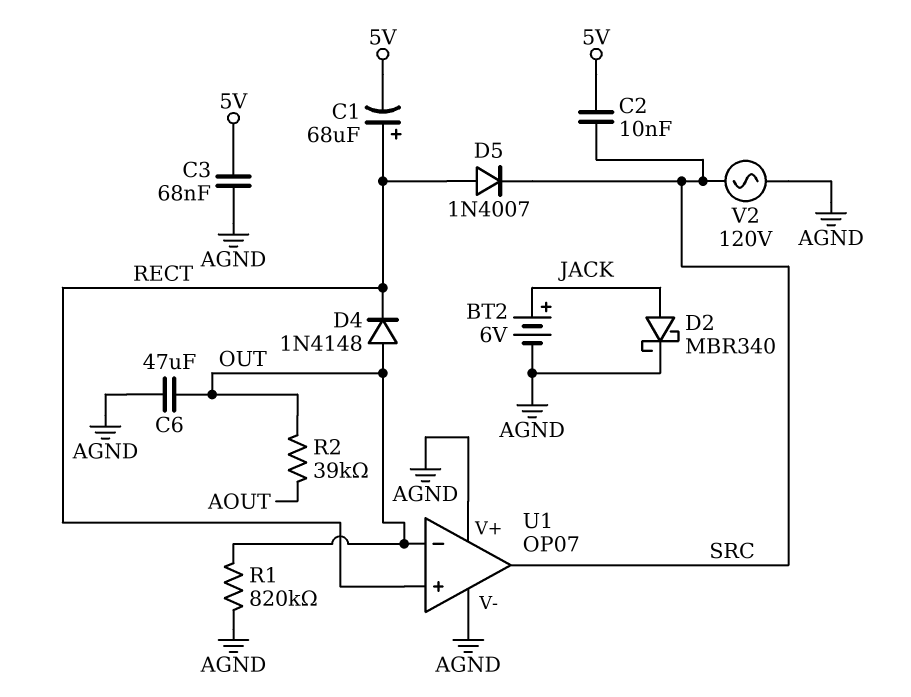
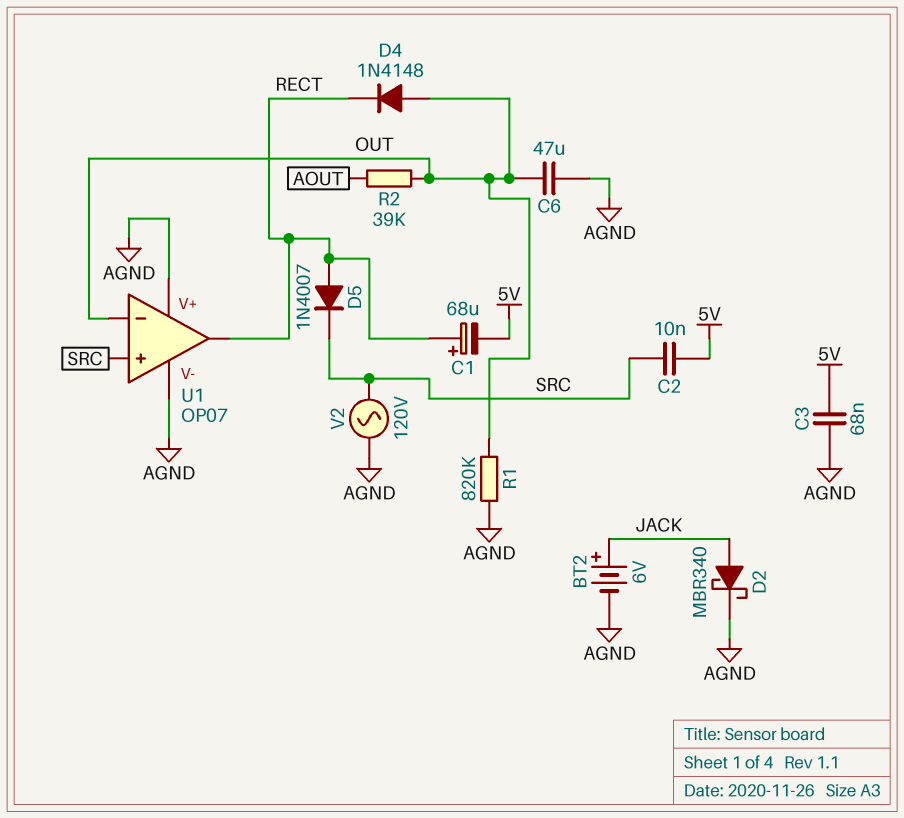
U1 pin in+: RECT -> SRC
U1 pin out: SRC -> RECT

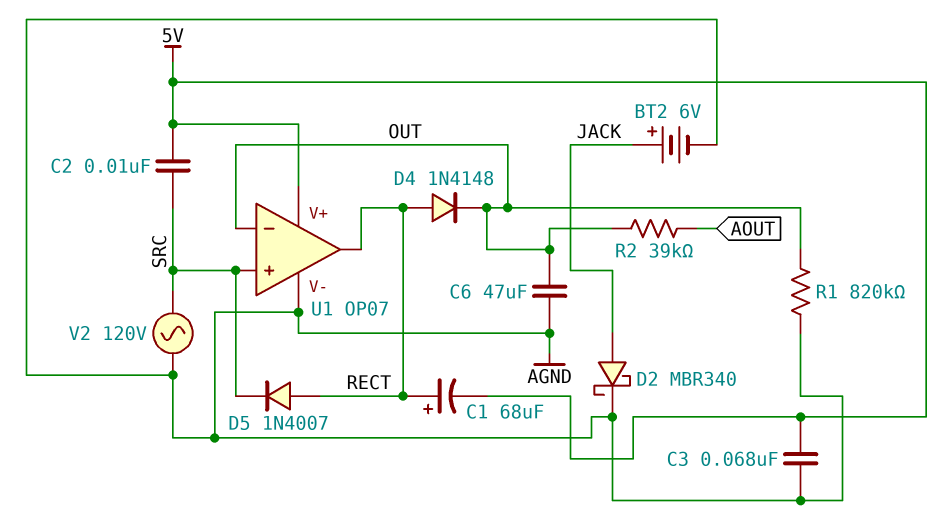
D4: diode 1N4148 (A OUT, K RECT) -> diode 1N4148 (A RECT, K OUT)
U1 pin V+: AGND -> 5V

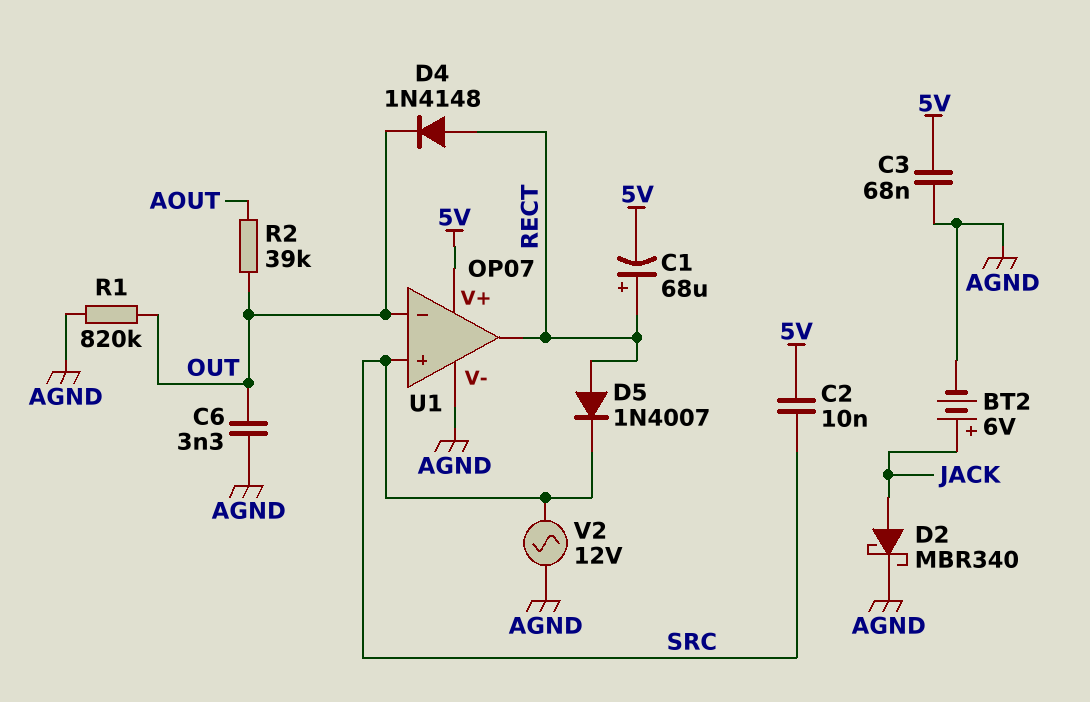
C6: 47uF (AGND, OUT) -> 3.3nF (AGND, OUT)
V2: AC 120V (AGND, SRC) -> AC 12V (AGND, SRC)

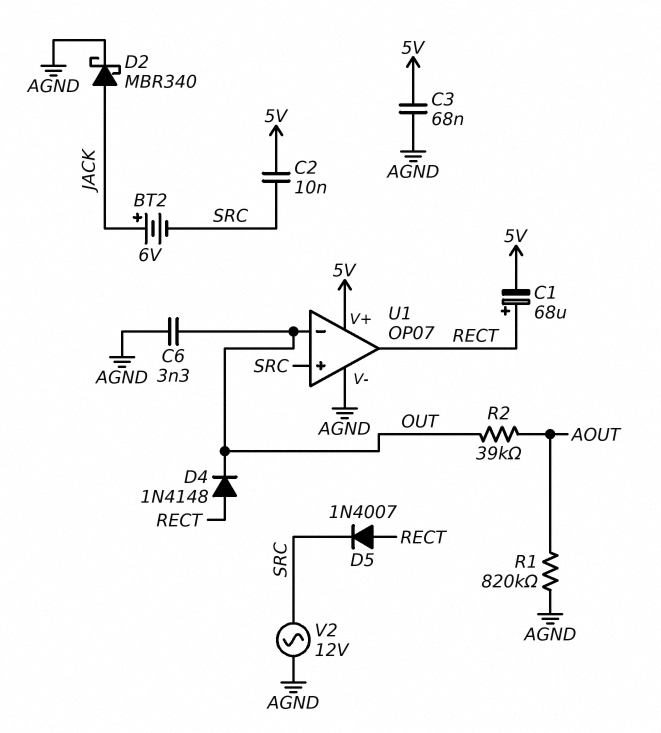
BT2: 6V (plus JACK, minus AGND) -> 6V (plus JACK, minus SRC)
R1: 820k (AGND, OUT) -> 820k (AGND, AOUT)

